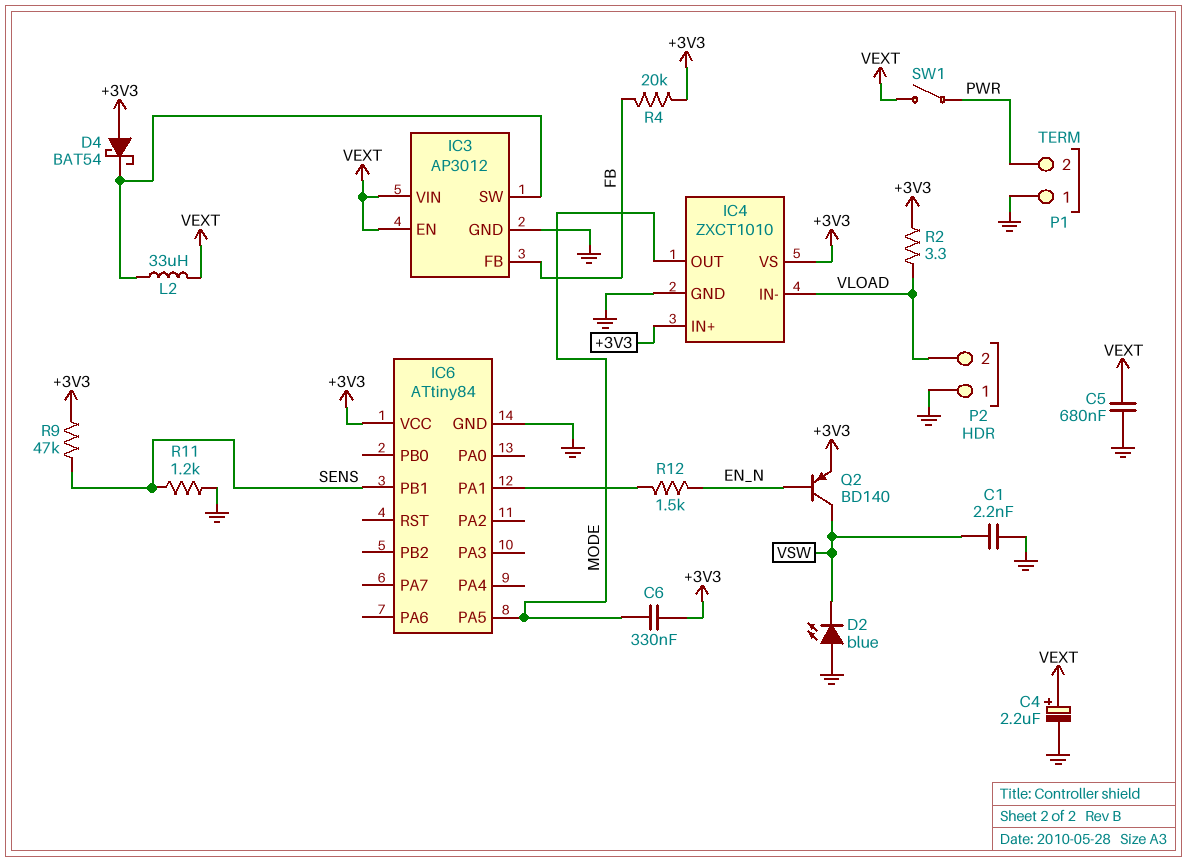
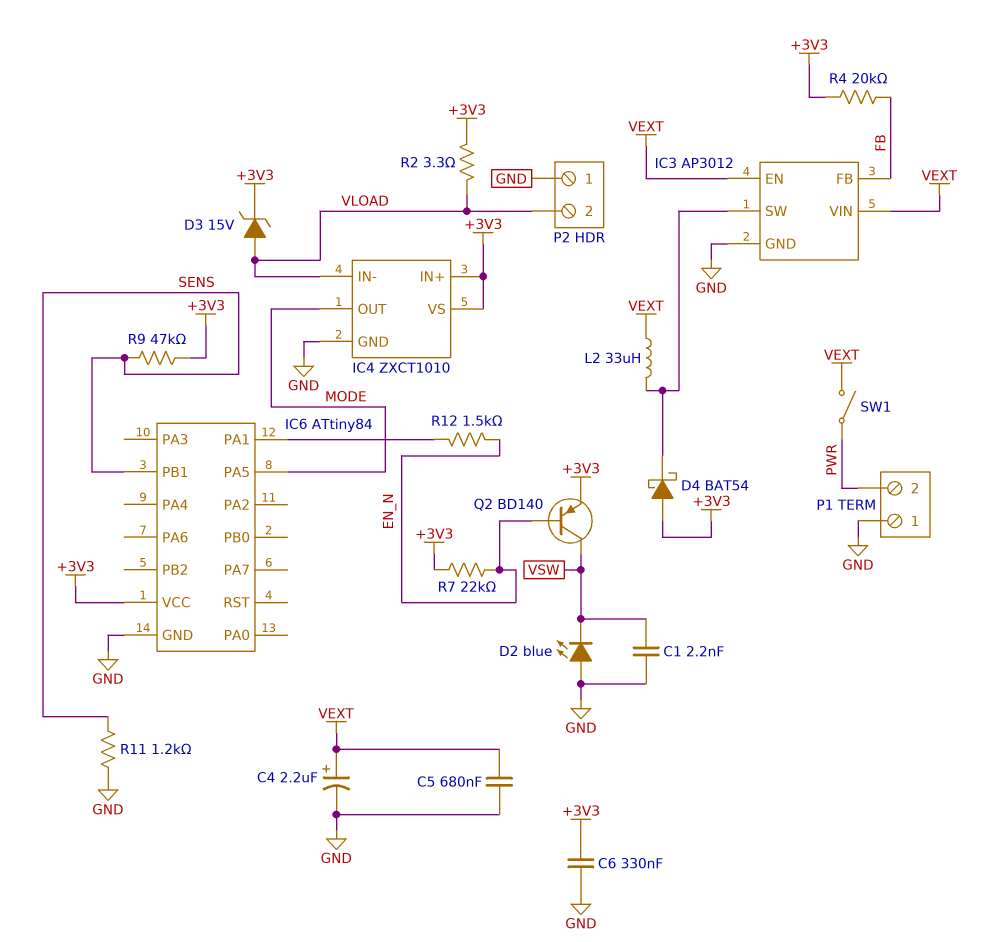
C6: 330nF (+3V3, MODE) -> 330nF (+3V3, GND)
D3: none -> zener 15V (A VLOAD, K +3V3)
R7: none -> 22k (+3V3, EN_N)

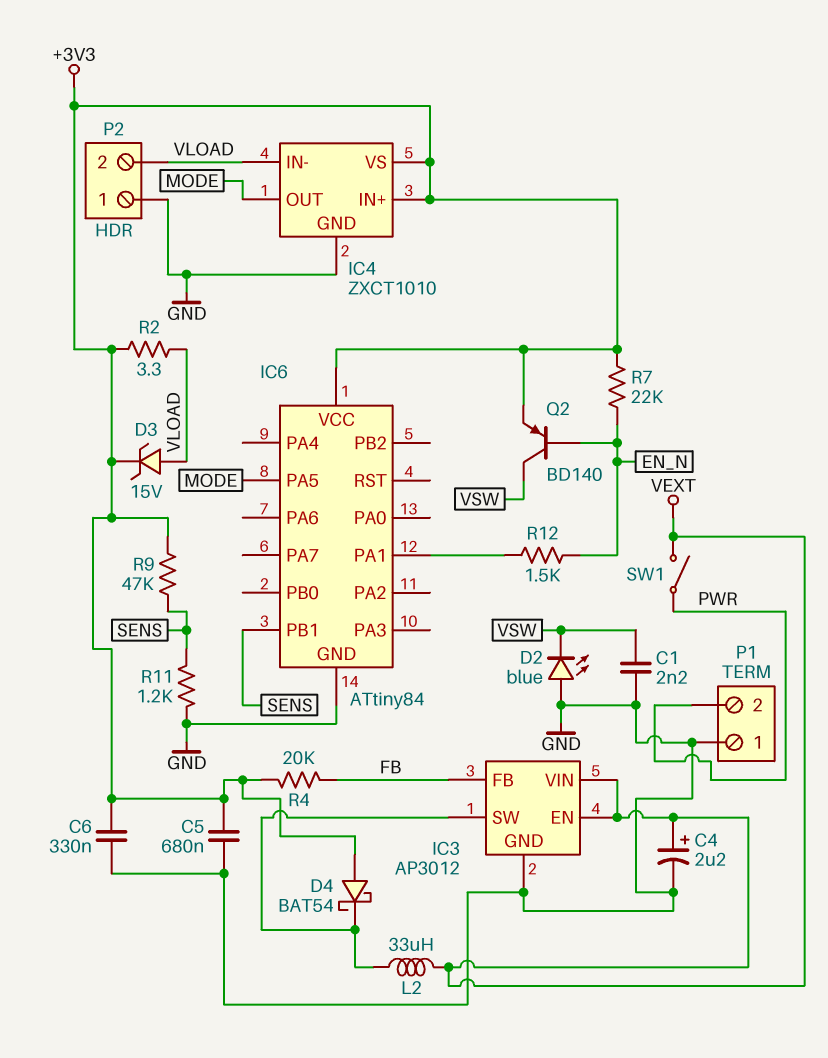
C5: 680nF (GND, VEXT) -> 680nF (+3V3, GND)

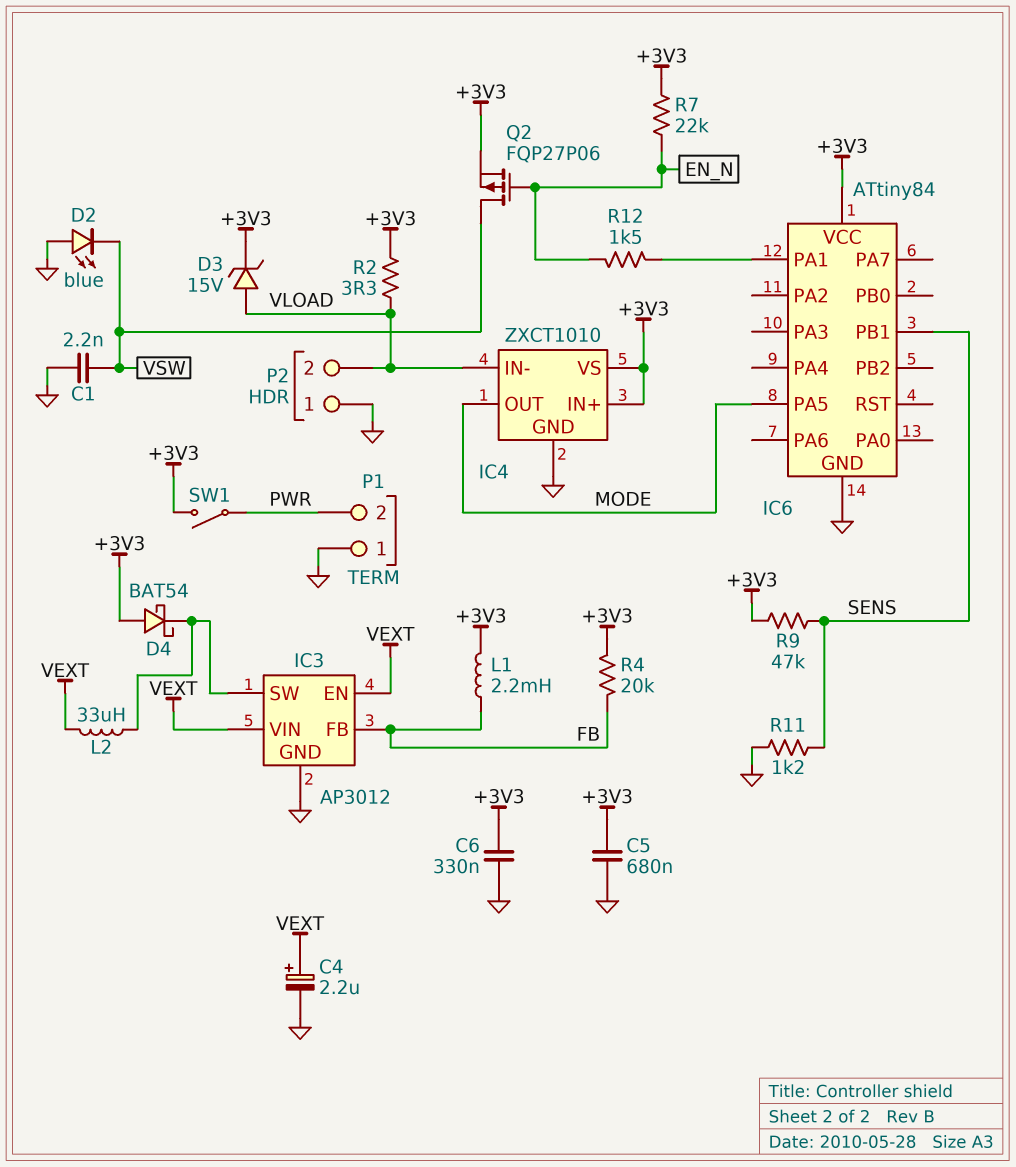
L1: none -> 2.2mH (+3V3, FB)
Q2: PNP BD140 (B EN_N, C VSW, E +3V3) -> PMOS FQP27P06 (G EN_N, D VSW, S +3V3)
SW1: switch (PWR, VEXT) -> switch (+3V3, PWR)

